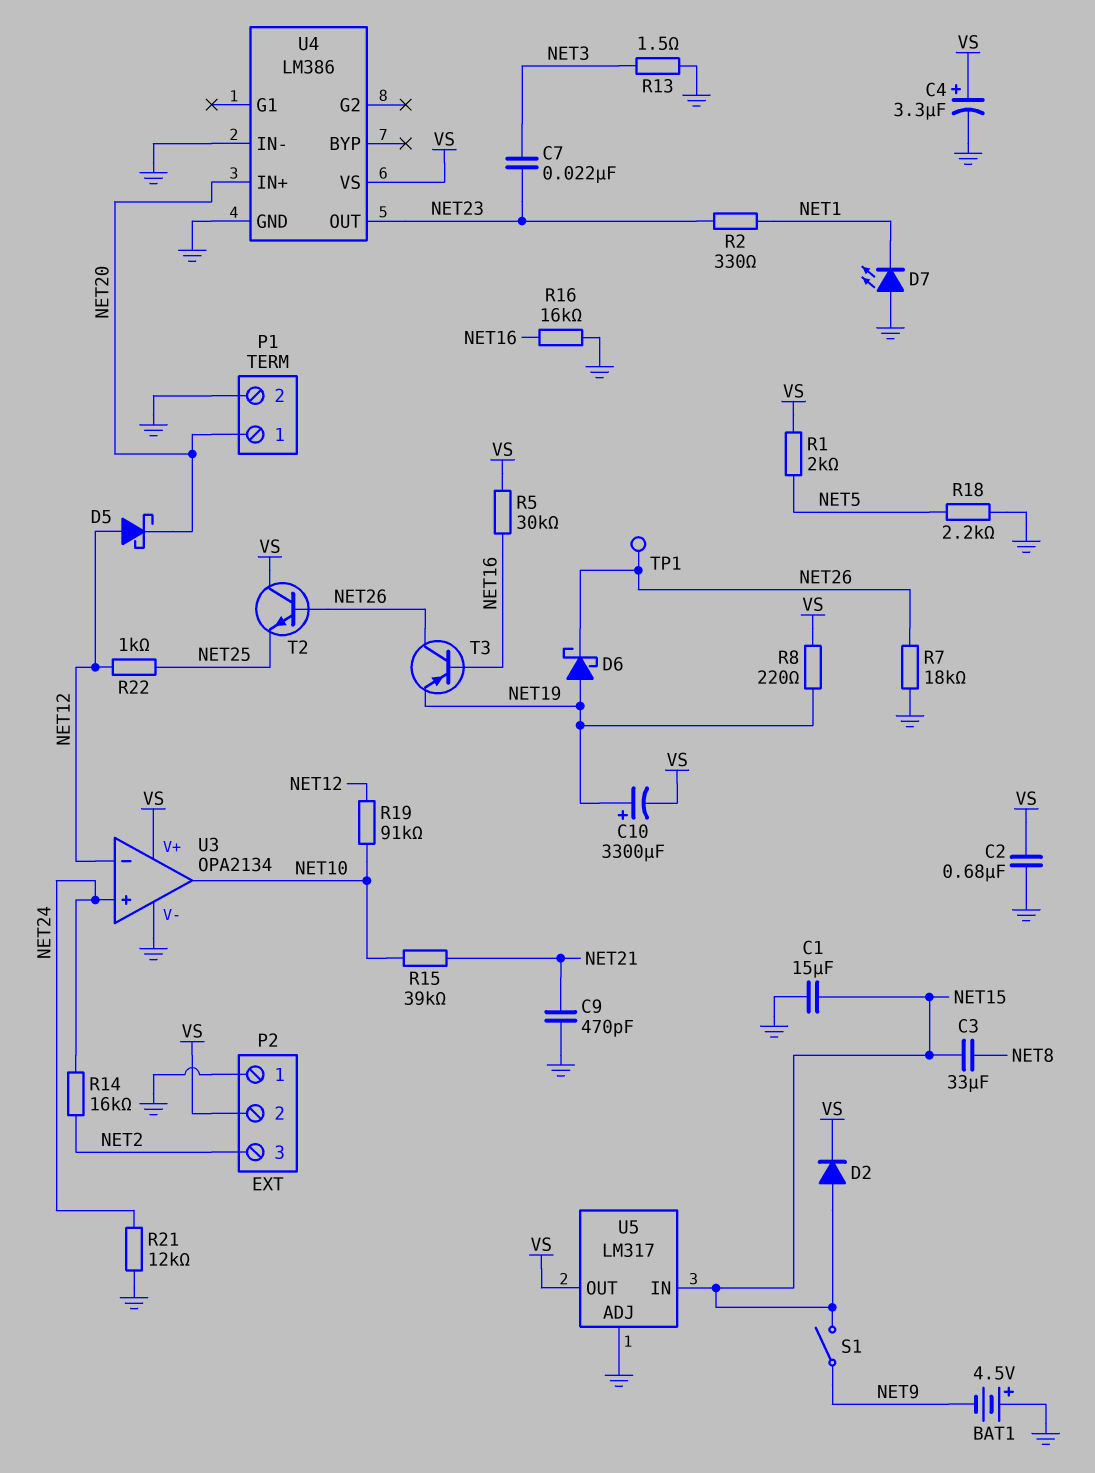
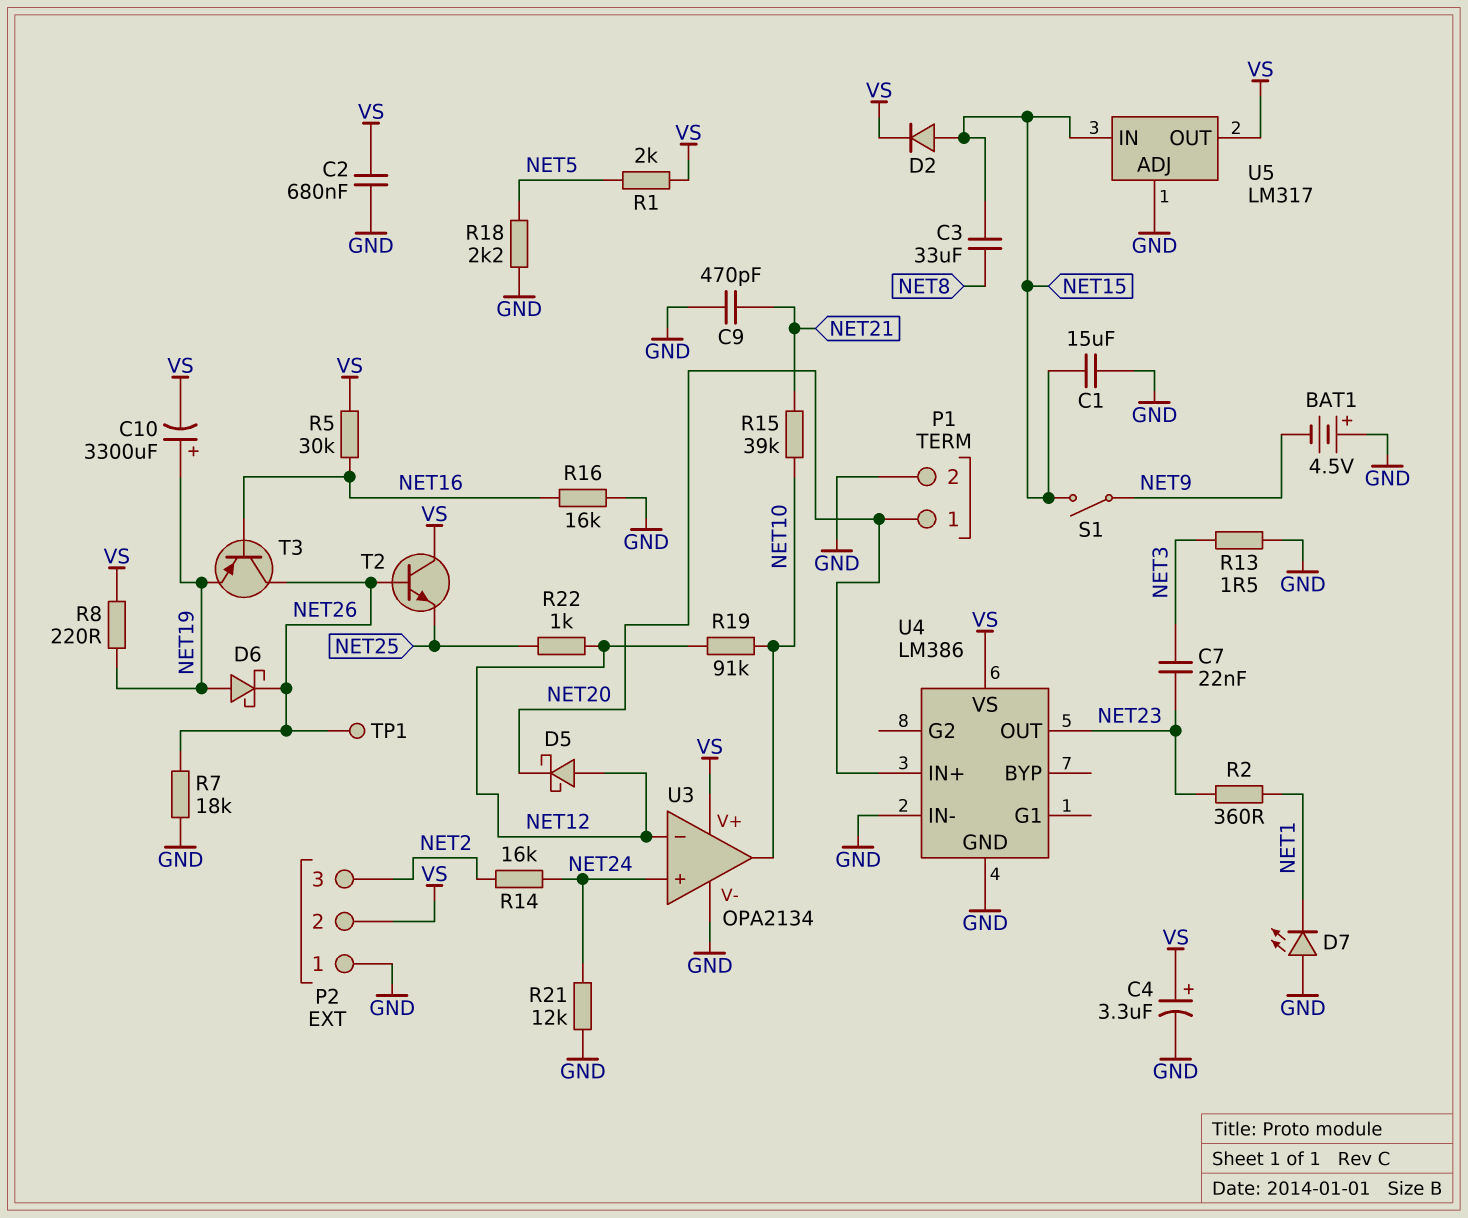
R2: 330 (NET1, NET23) -> 360 (NET1, NET23)

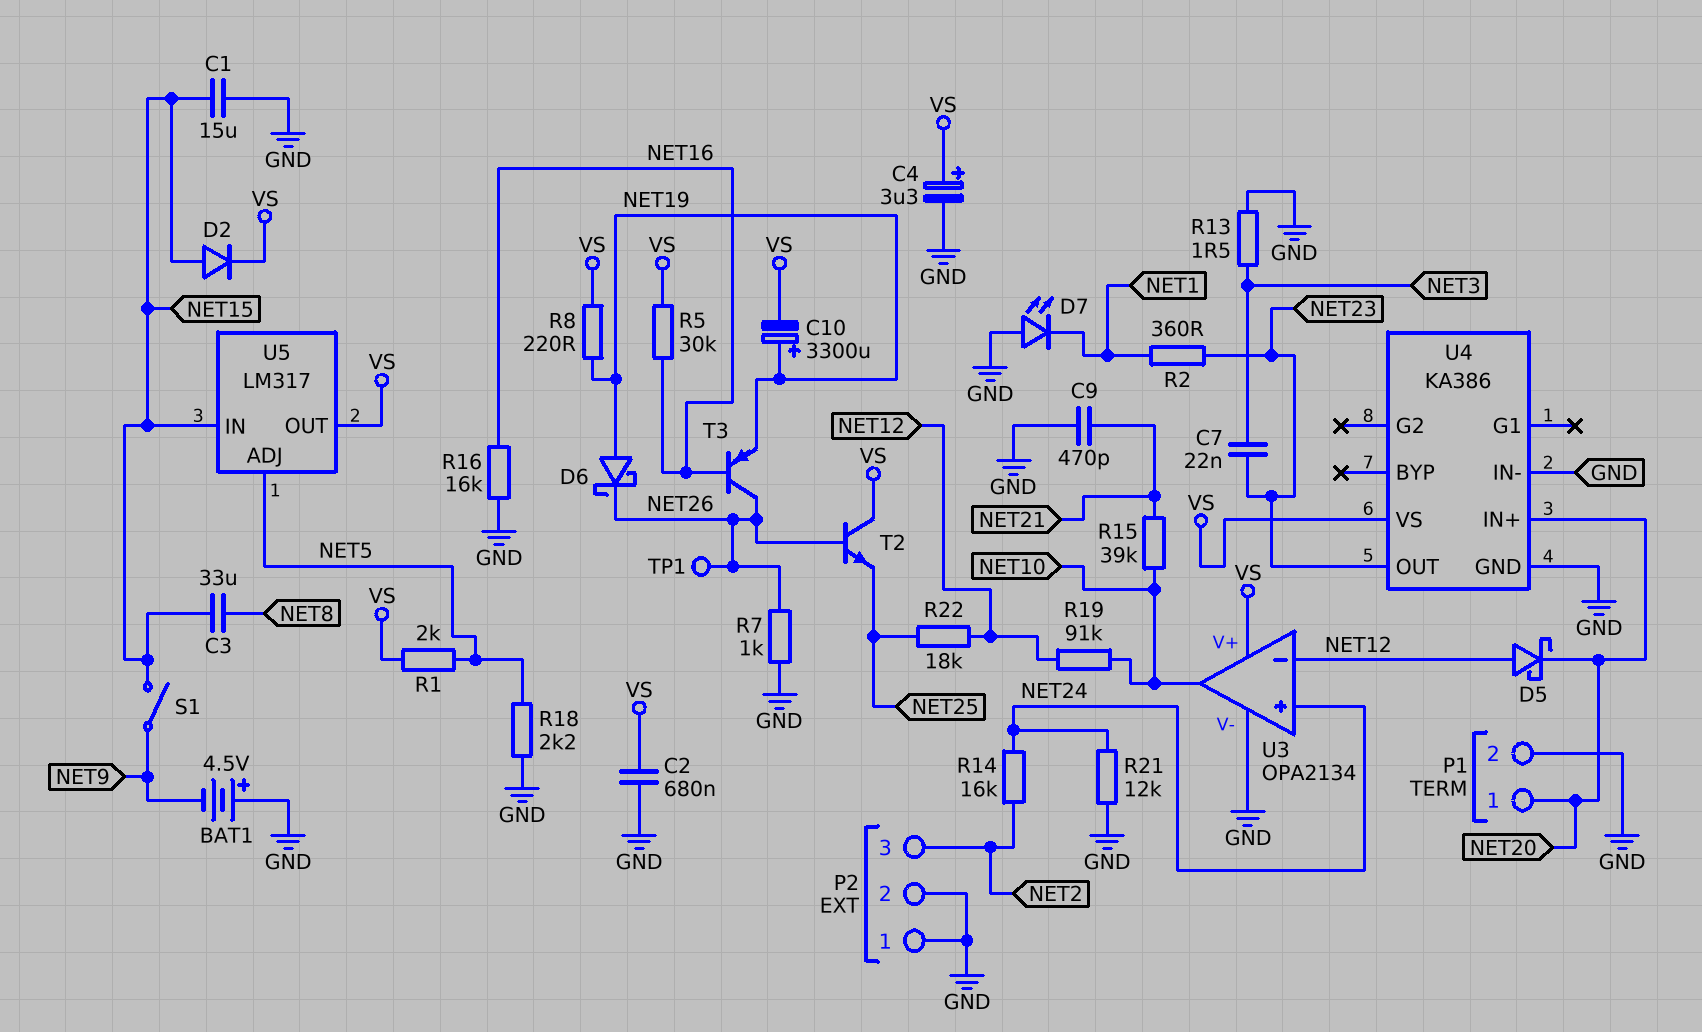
P2 pin 2: VS -> GND
R7: 18k (GND, NET26) -> 1k (GND, NET26)
R22: 1k (NET12, NET25) -> 18k (NET12, NET25)
U4: LM386 -> KA386
U5 pin ADJ: GND -> NET5

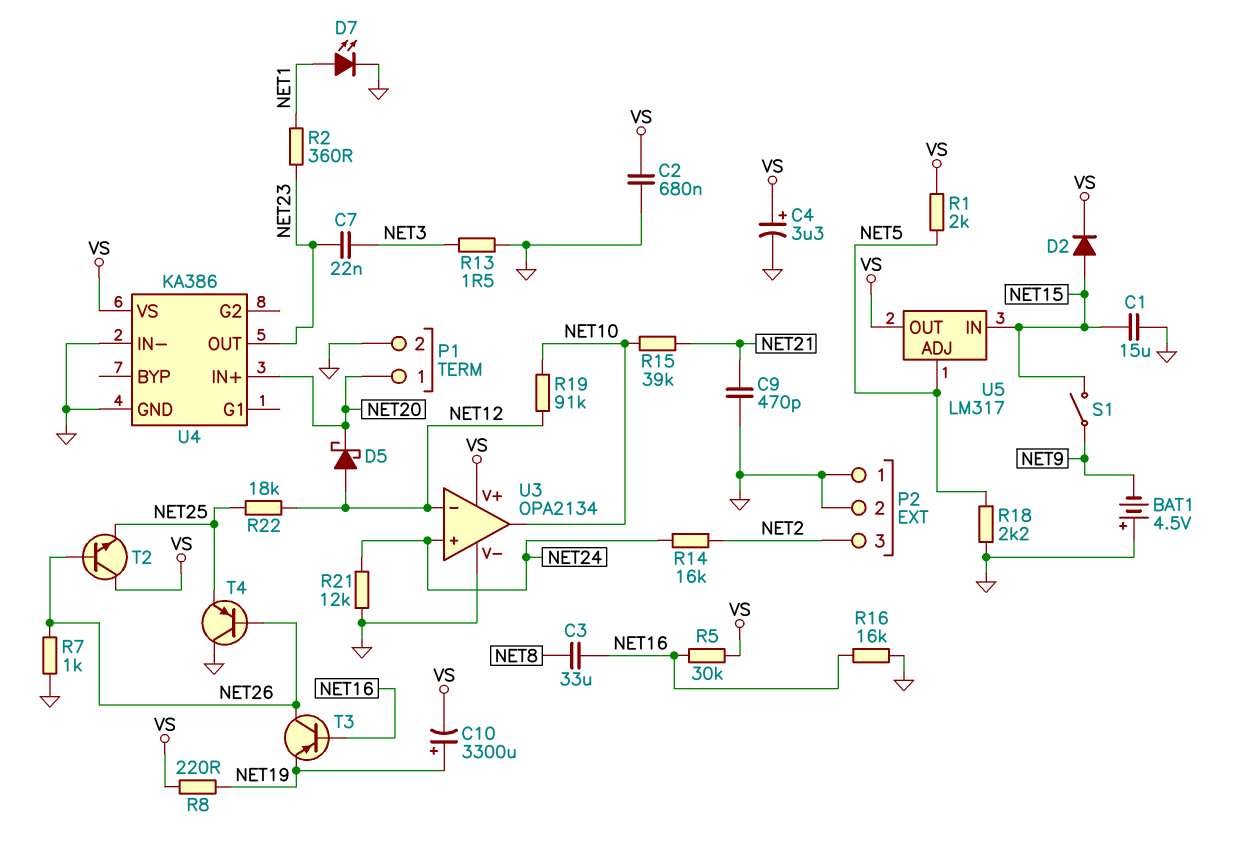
C3: 33uF (NET8, NET15) -> 33uF (NET8, NET16)
D6: schottky (A NET19, K NET26) -> none
D7: LED (A GND, K NET1) -> LED (A NET1, K GND)
T4: none -> PNP (B NET26, C GND, E NET25)
TP1: test point (NET26) -> none

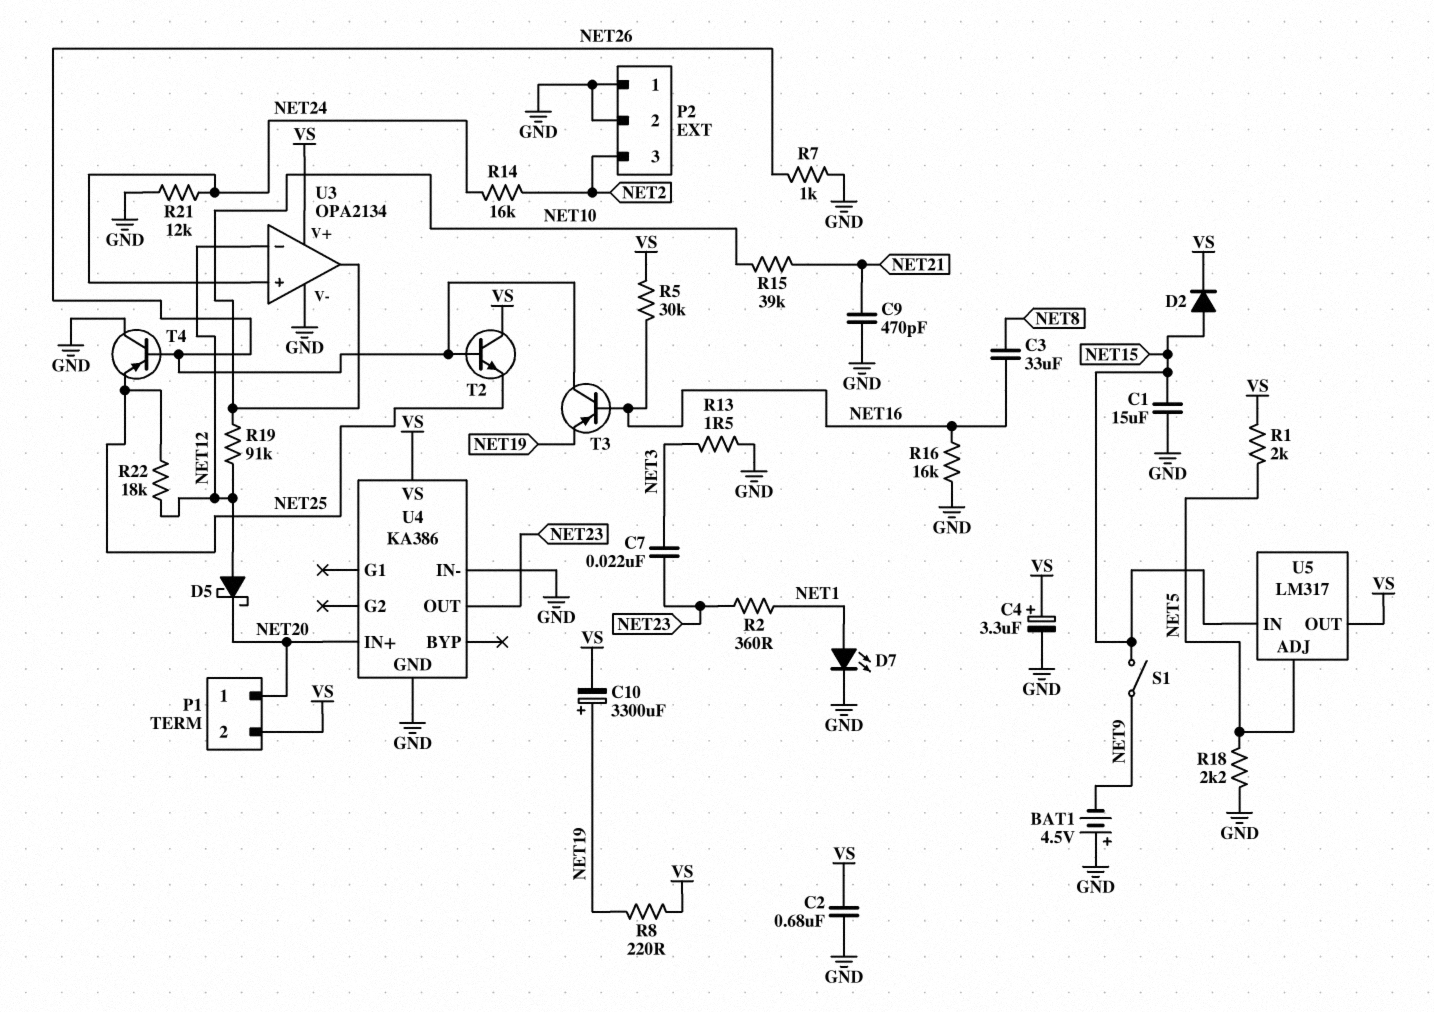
P1 pin 2: GND -> VS

